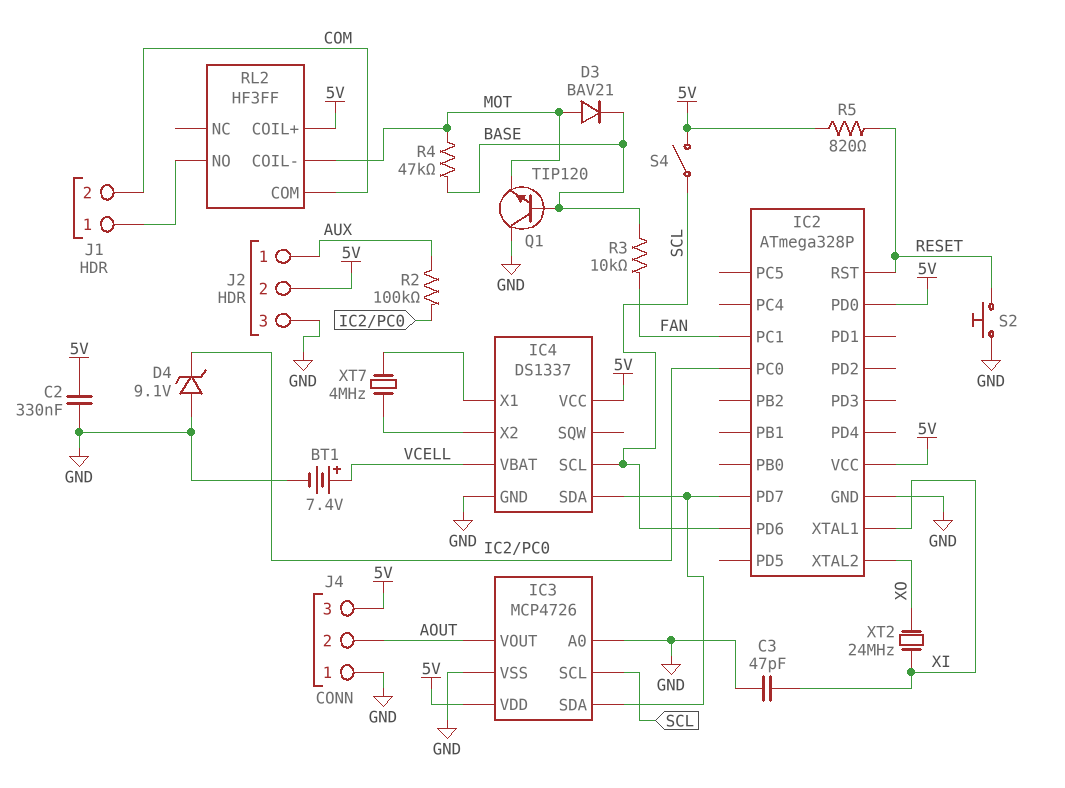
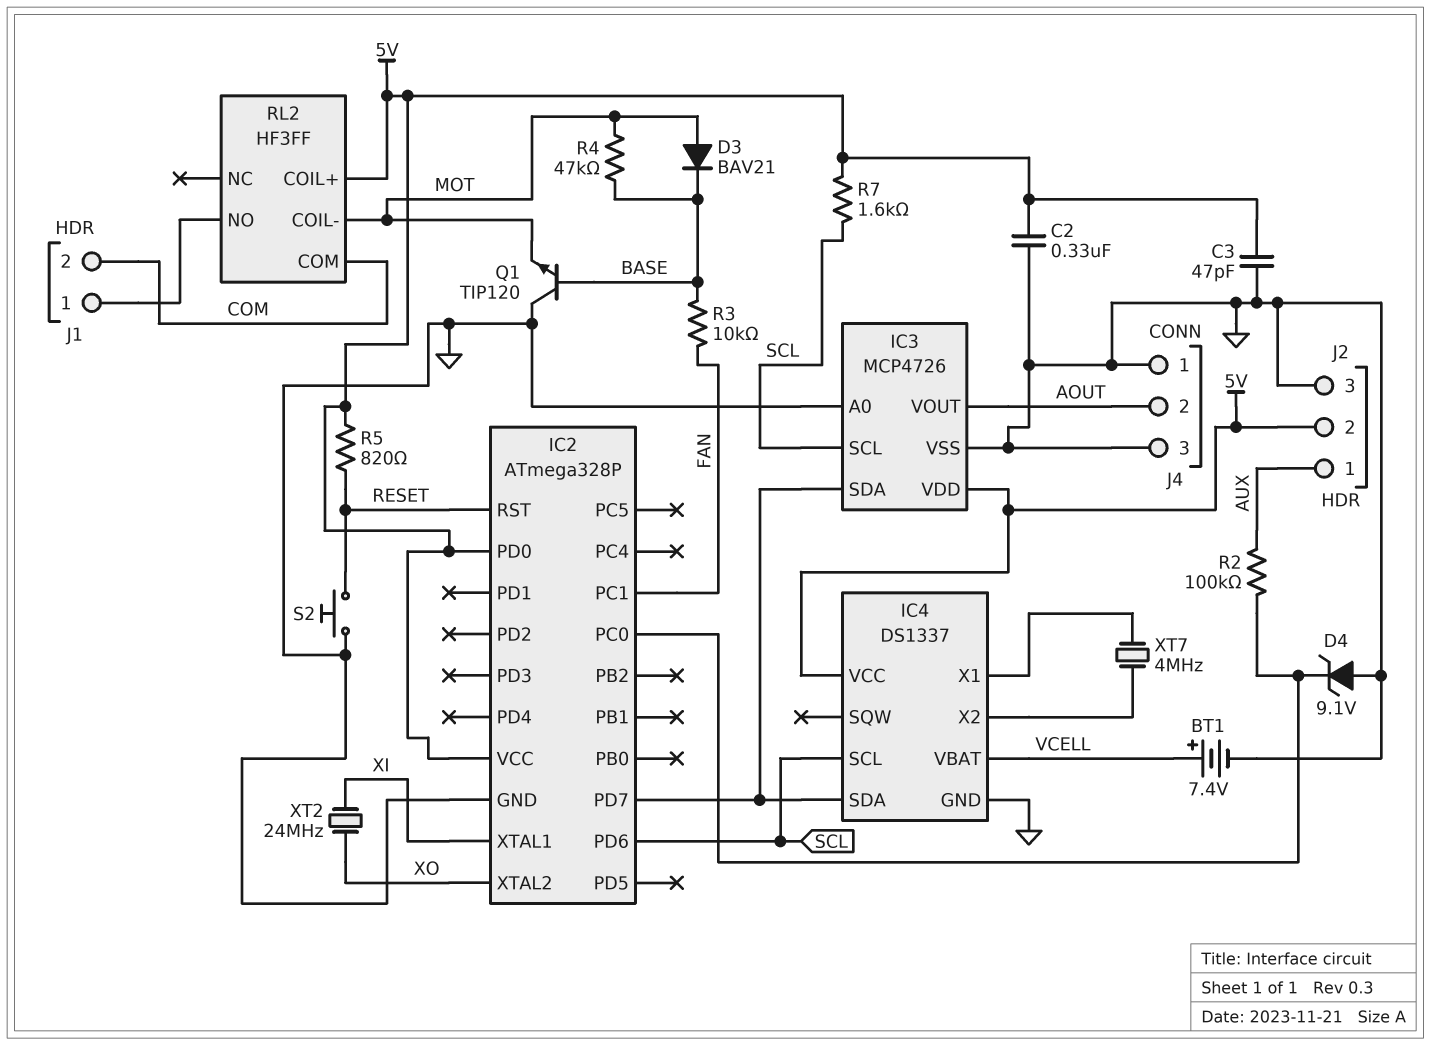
C3: 47pF (GND, XI) -> 47pF (5V, GND)
J4 pin 3: 5V -> GND
R7: none -> 1.6k (5V, SCL)
S4: switch (5V, SCL) -> none

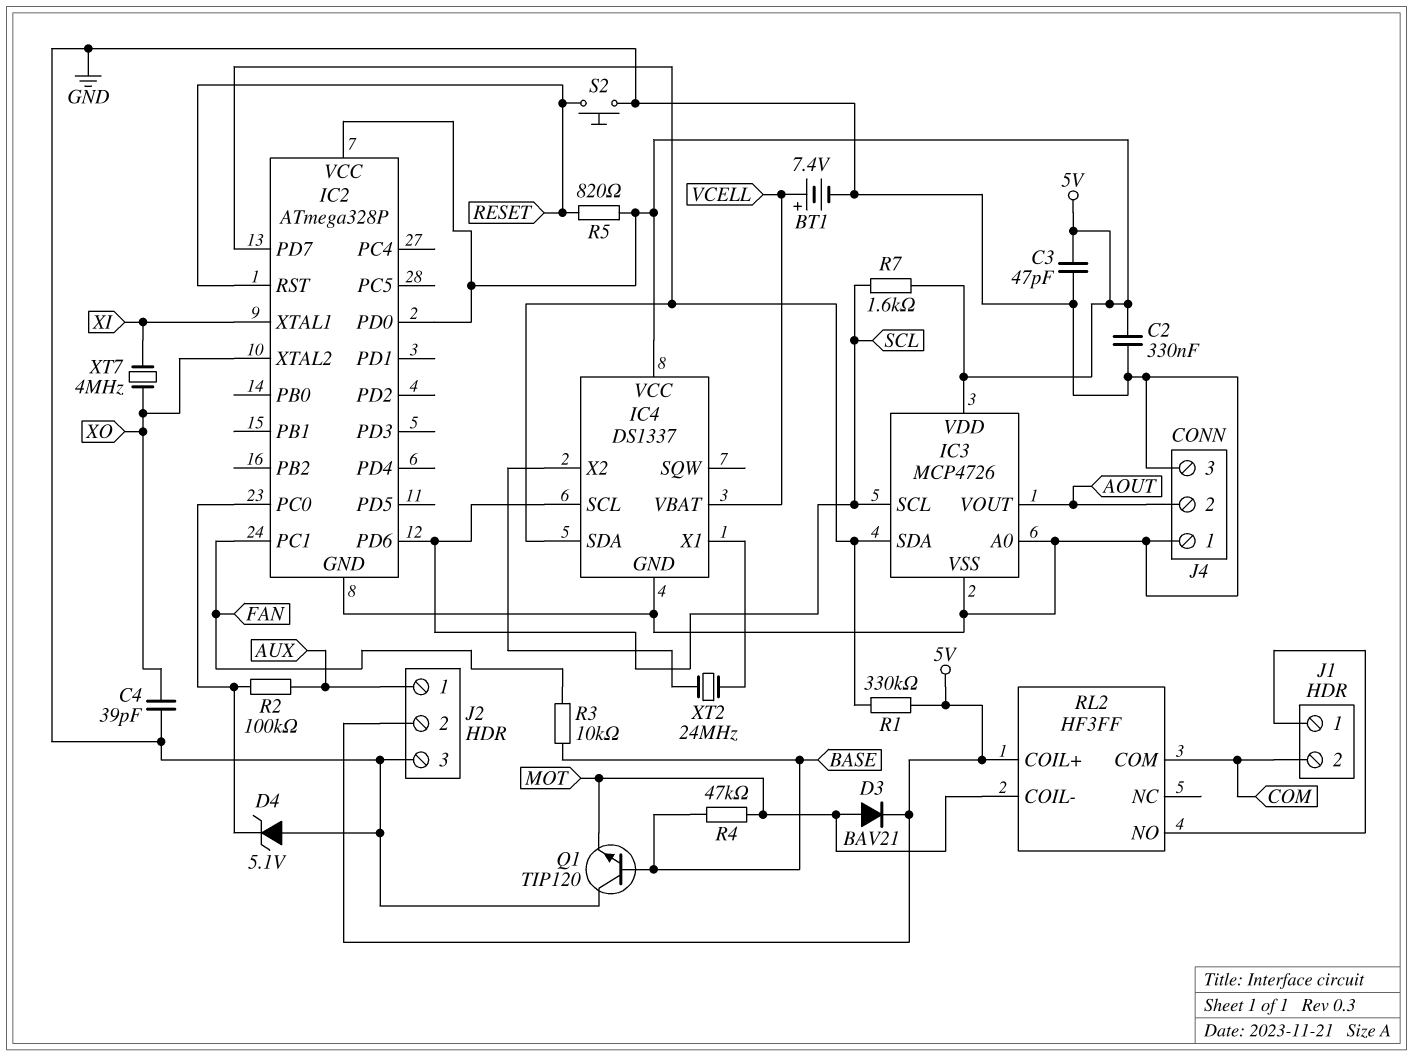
C4: none -> 39pF (GND, XO)
D3: diode BAV21 (A MOT, K BASE) -> diode BAV21 (A MOT, K 5V)
D4: zener 9.1V (A GND, K IC2/PC0) -> zener 5.1V (A GND, K IC2/PC0)
R1: none -> 330k (5V, IC2/PD7)
XT2: 24MHz (XI, XO) -> 24MHz (IC4/X1, IC4/X2)
XT7: 4MHz (IC4/X1, IC4/X2) -> 4MHz (XI, XO)

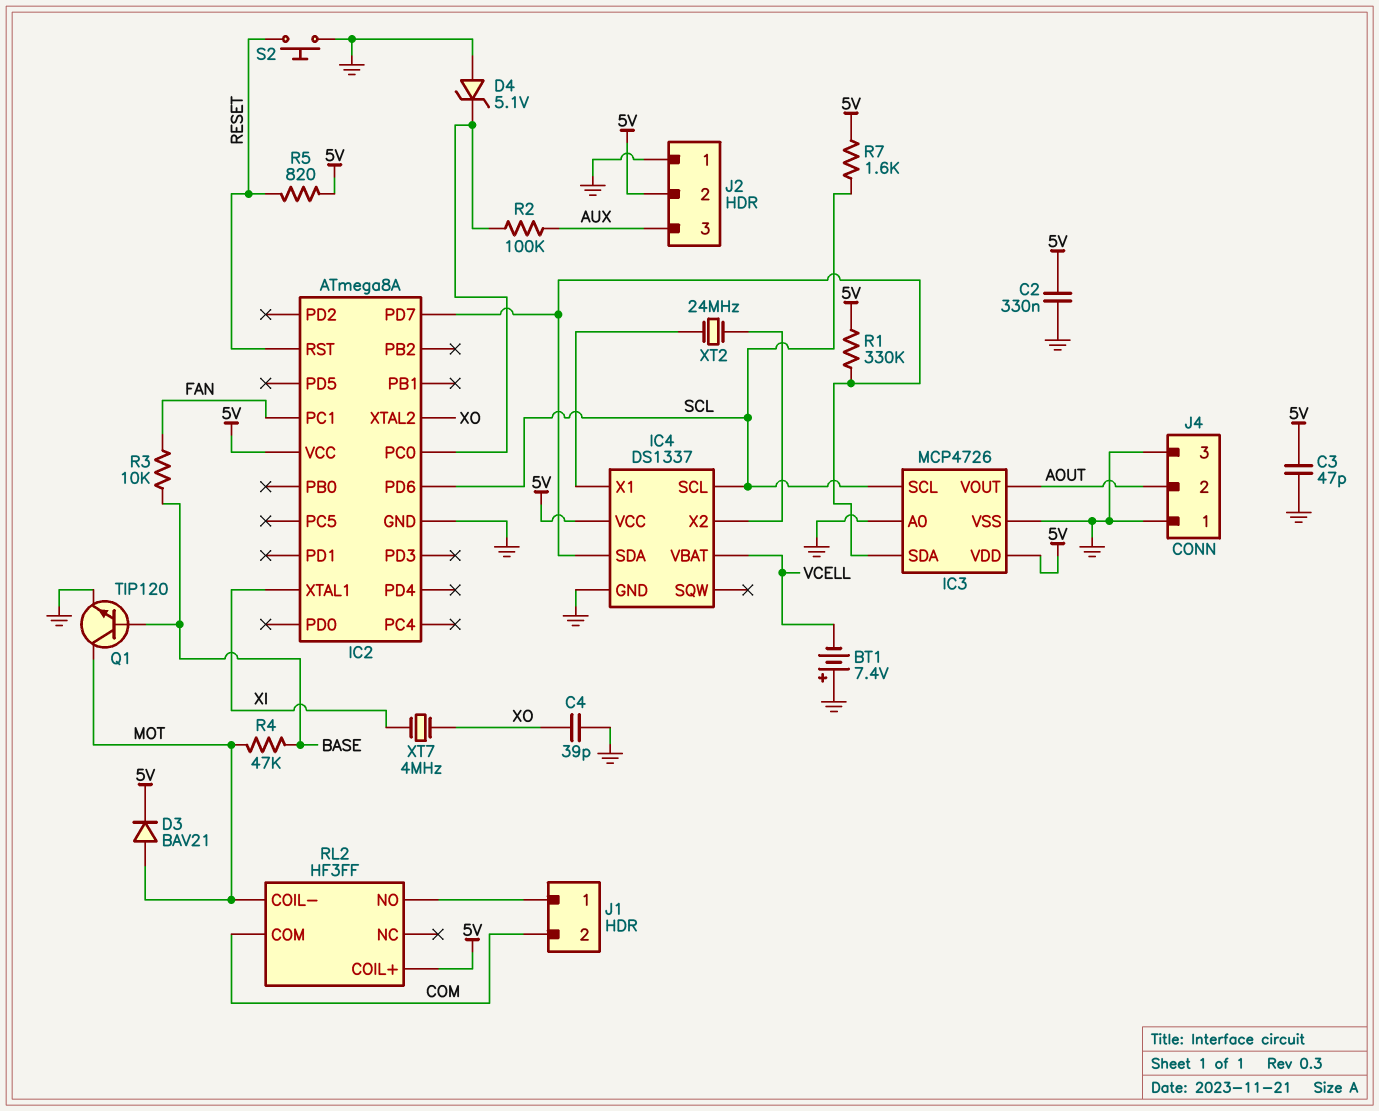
BT1: 7.4V (plus VCELL, minus GND) -> 7.4V (plus GND, minus VCELL)
IC2: ATmega328P -> ATmega8A
IC2 pin PD0: 5V -> none
J2 pin 1: AUX -> GND
J2 pin 3: GND -> AUX
Q1: NPN TIP120 (B BASE, C GND, E MOT) -> NPN TIP120 (B BASE, C MOT, E GND)

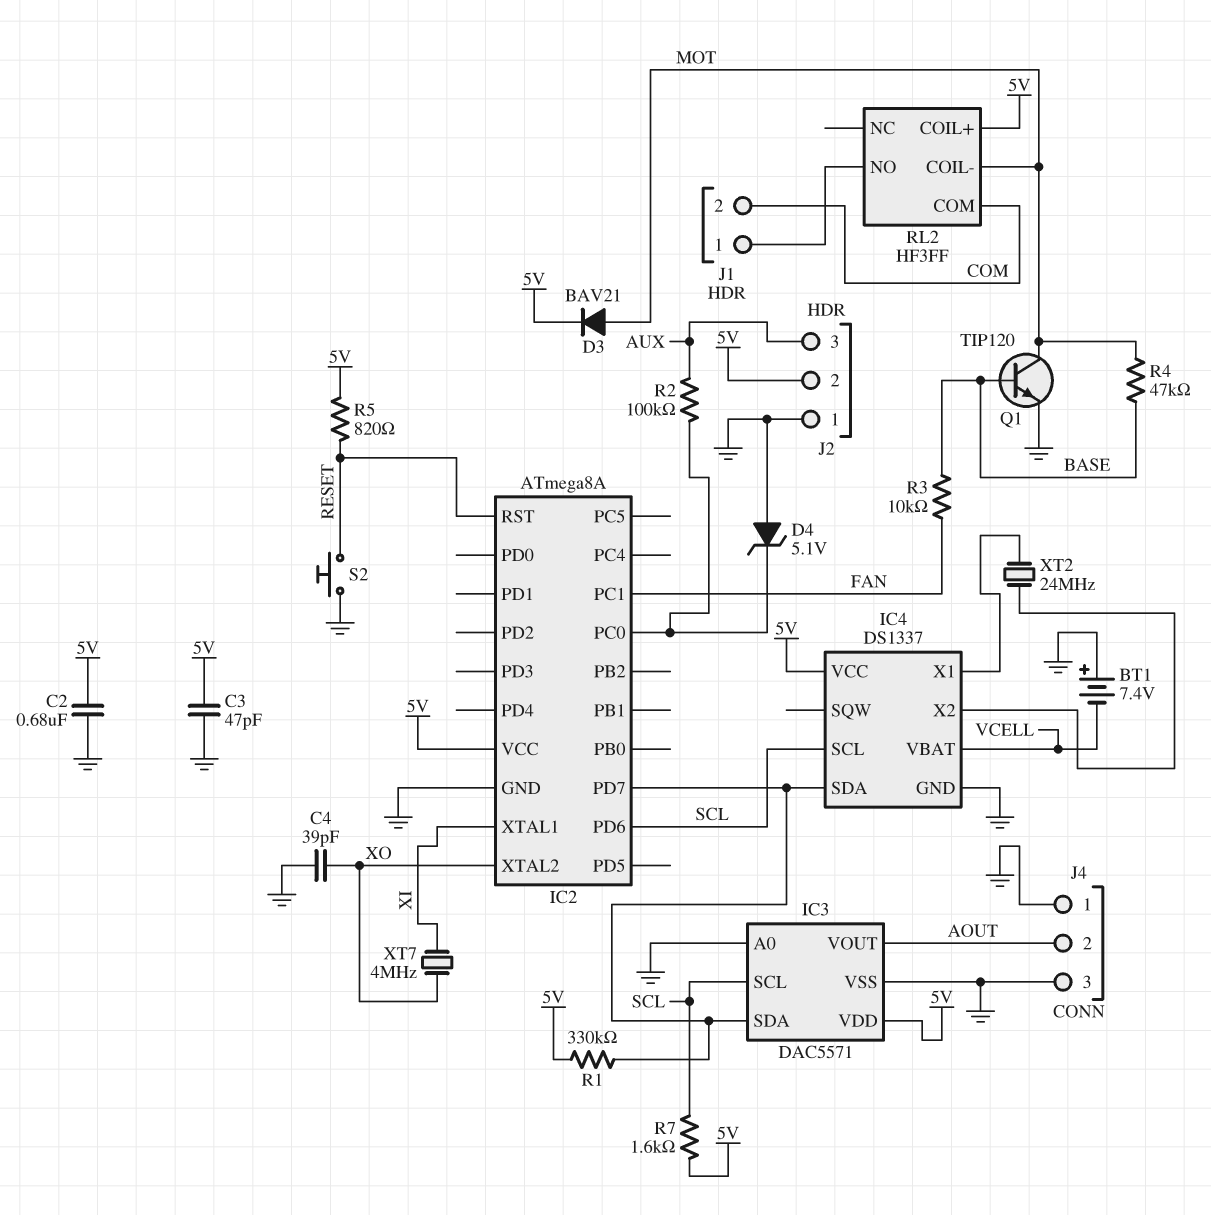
C2: 330nF (5V, GND) -> 680nF (5V, GND)
IC3: MCP4726 -> DAC5571

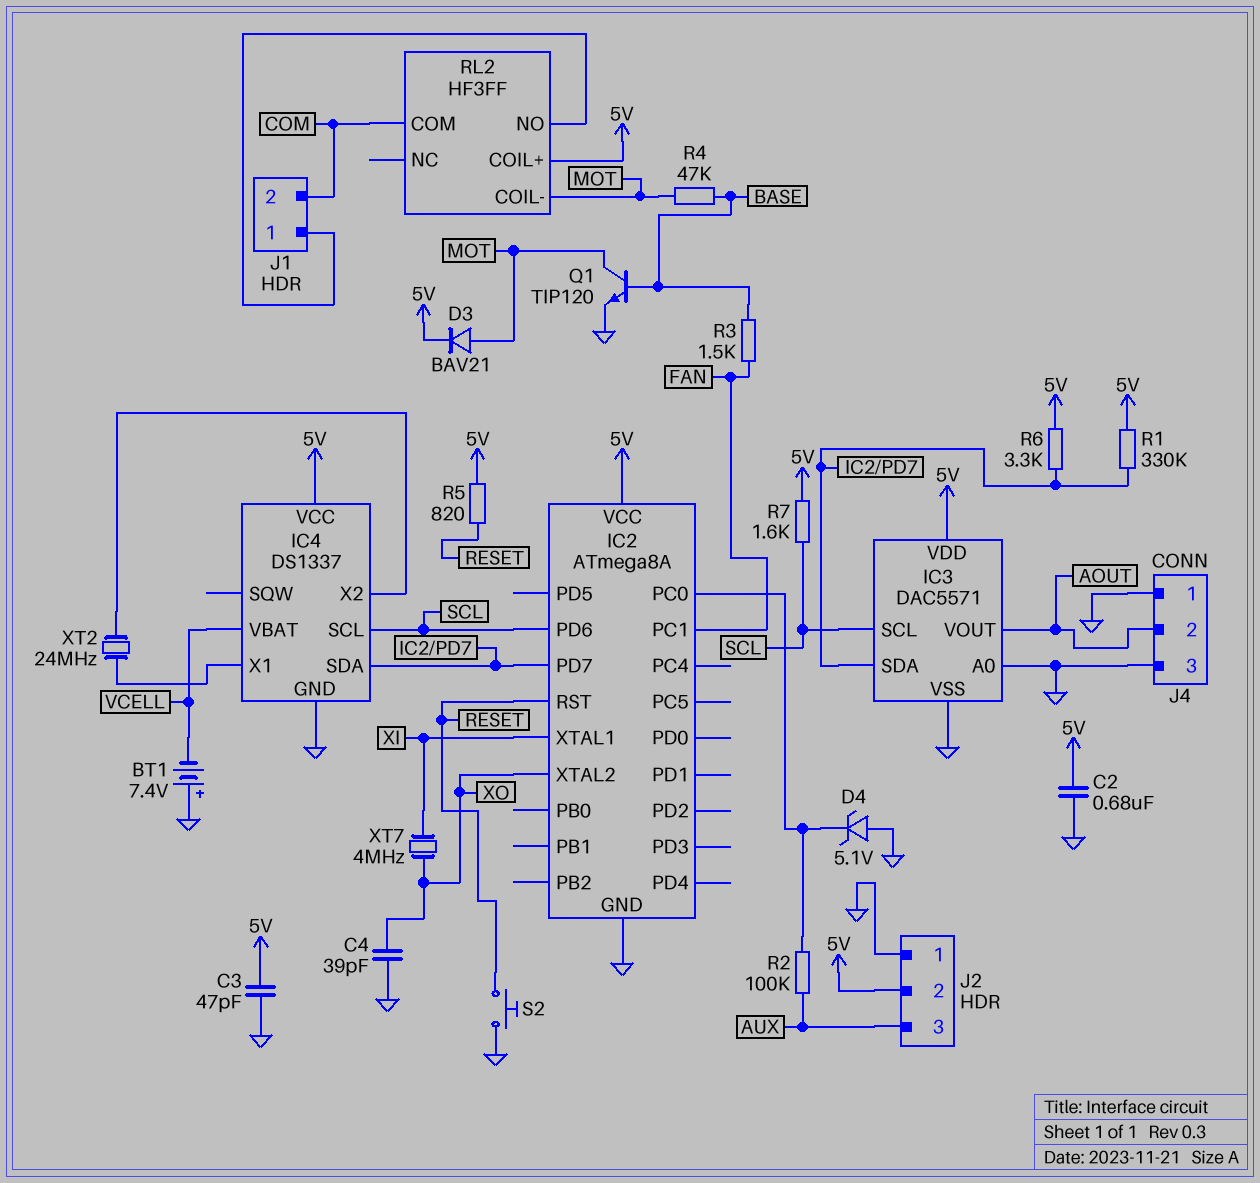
R3: 10k (BASE, FAN) -> 1.5k (BASE, FAN)
R6: none -> 3.3k (5V, IC2/PD7)

